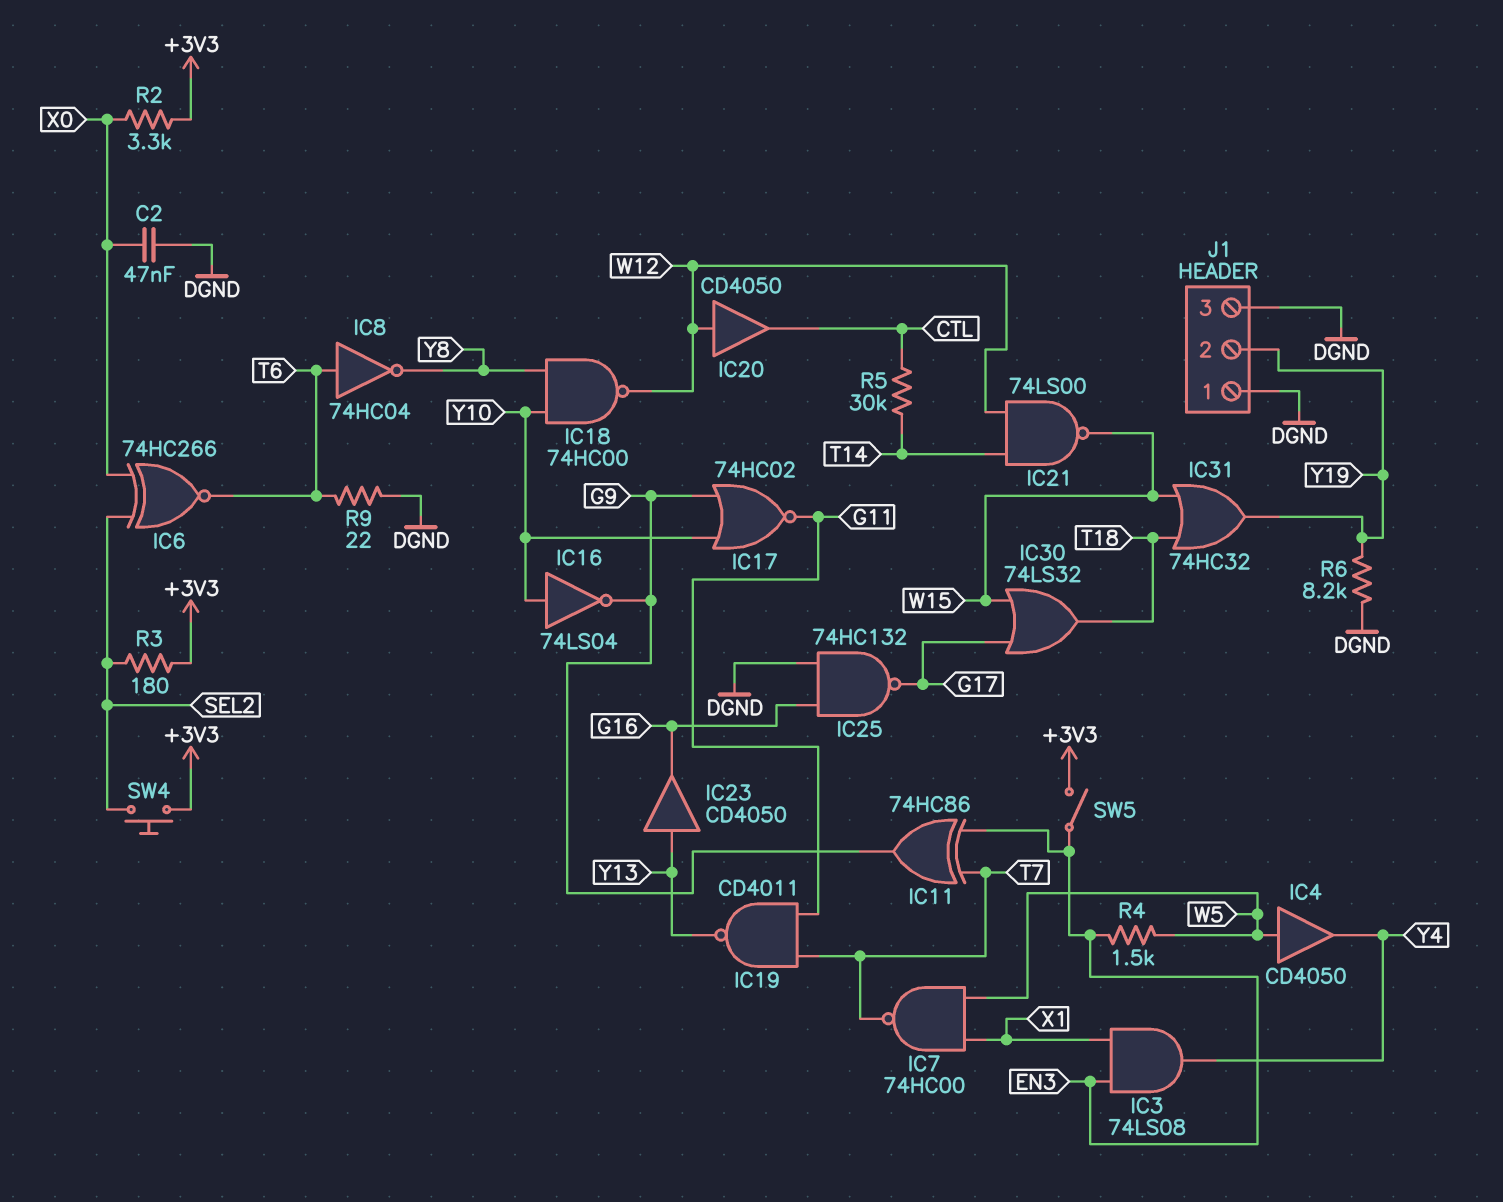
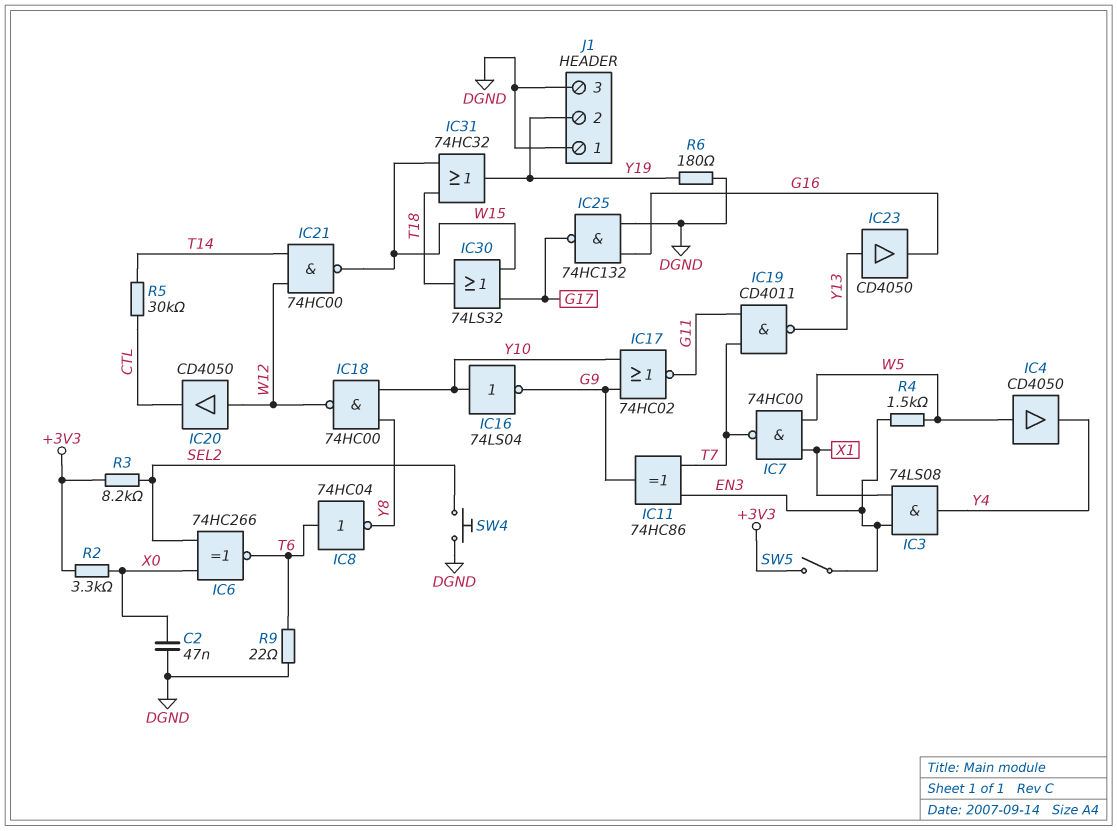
IC21: NAND 74LS00 (in T14, in W12, out W15) -> NAND 74HC00 (in T14, in W12, out W15)
R3: 180 (+3V3, SEL2) -> 8.2k (+3V3, SEL2)
R6: 8.2k (DGND, Y19) -> 180 (DGND, Y19)
SW4: button (+3V3, SEL2) -> button (DGND, SEL2)

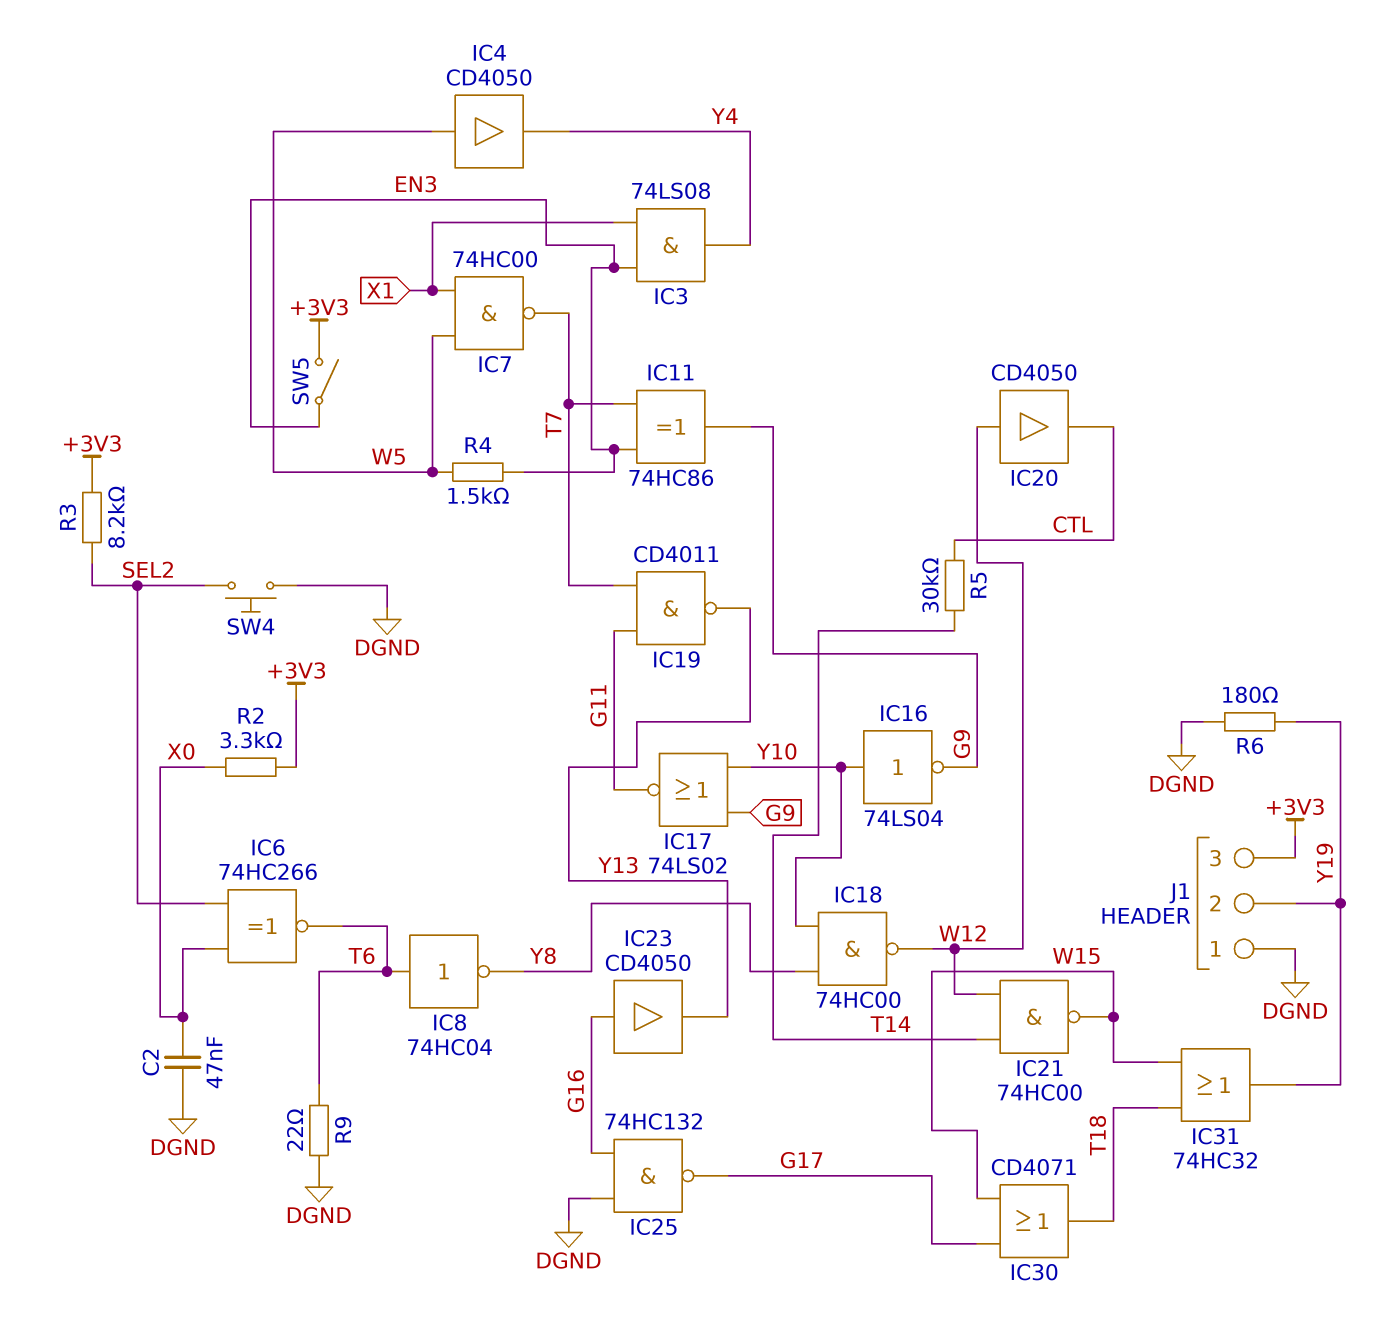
IC17: NOR 74HC02 (in G9, in Y10, out G11) -> NOR 74LS02 (in G9, in Y10, out G11)
IC23: buffer CD4050 (in Y13, out G16) -> buffer CD4050 (in G16, out Y13)
IC30: OR 74LS32 (in G17, in W15, out T18) -> OR CD4071 (in G17, in W15, out T18)
J1 pin 3: DGND -> +3V3

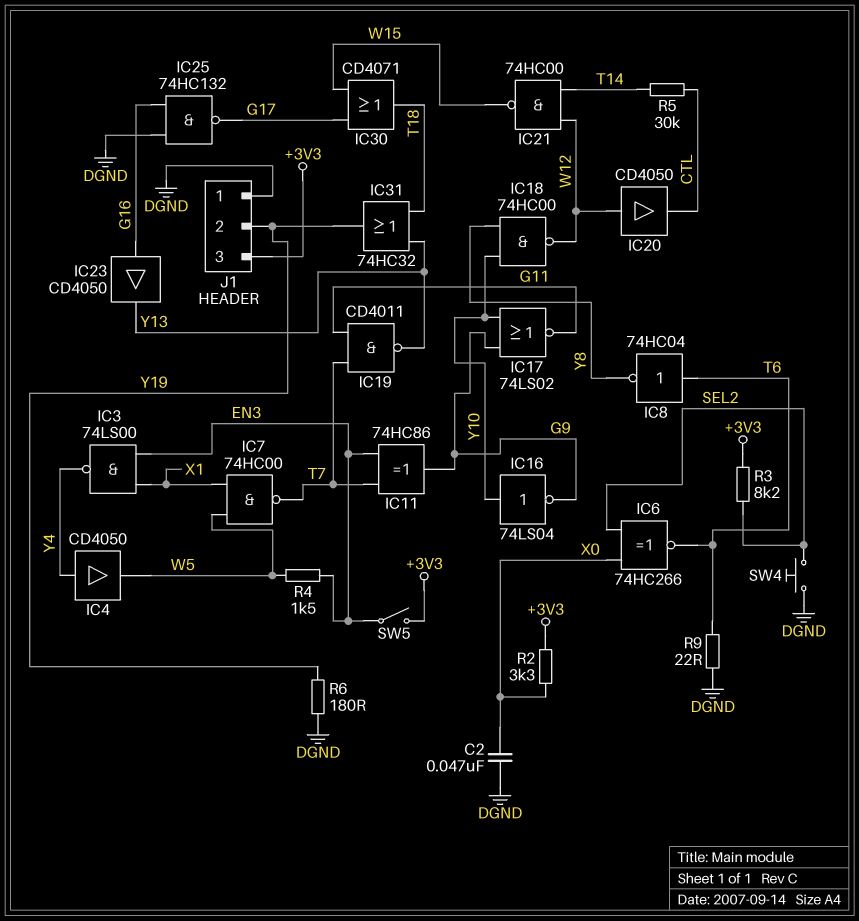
IC3: AND 74LS08 (in EN3, in X1, out Y4) -> NAND 74LS00 (in EN3, in X1, out Y4)
IC4: buffer CD4050 (in W5, out Y4) -> buffer CD4050 (in Y4, out W5)
IC31: OR 74HC32 (in T18, in W15, out Y19) -> OR 74HC32 (in T18, in Y13, out Y19)

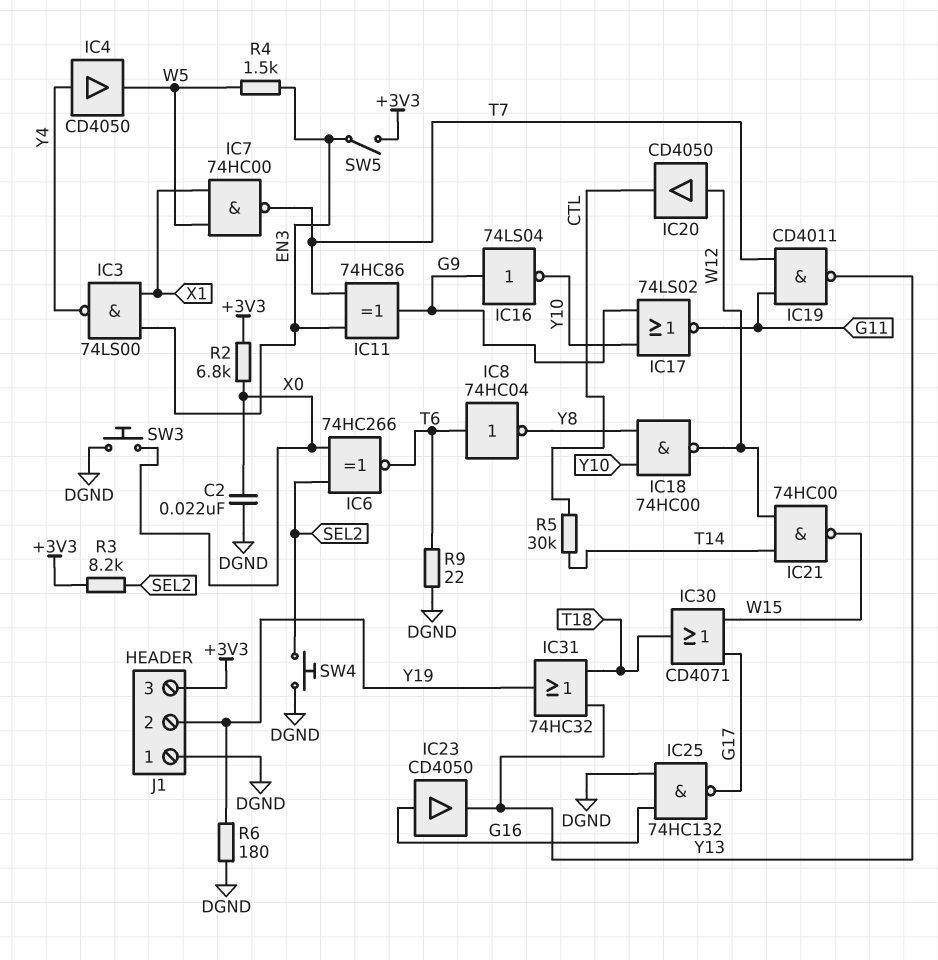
C2: 47nF (DGND, X0) -> 22nF (DGND, X0)
IC16: NOT 74LS04 (in Y10, out G9) -> NOT 74LS04 (in G9, out Y10)
R2: 3.3k (+3V3, X0) -> 6.8k (+3V3, X0)
SW3: none -> button (DGND, X0)

